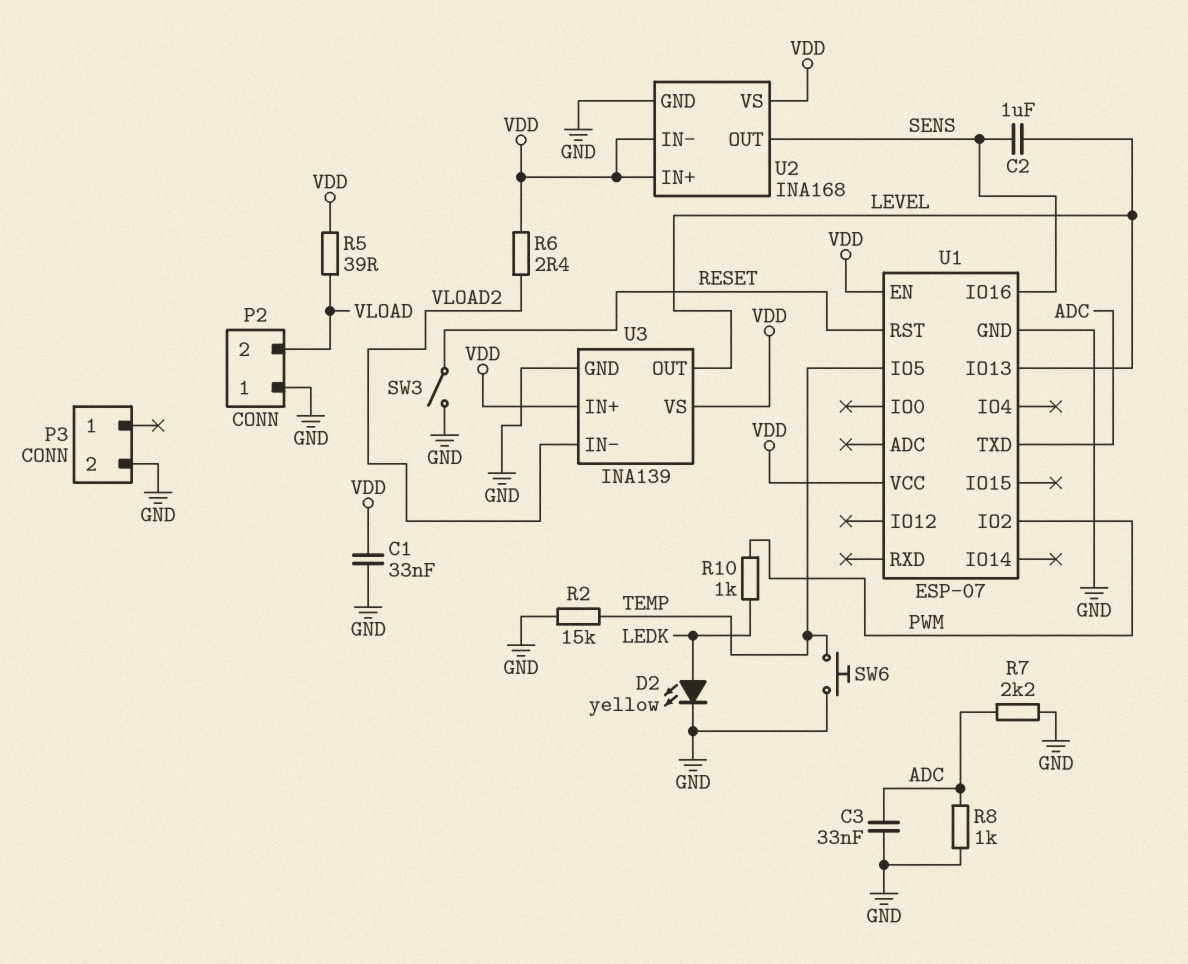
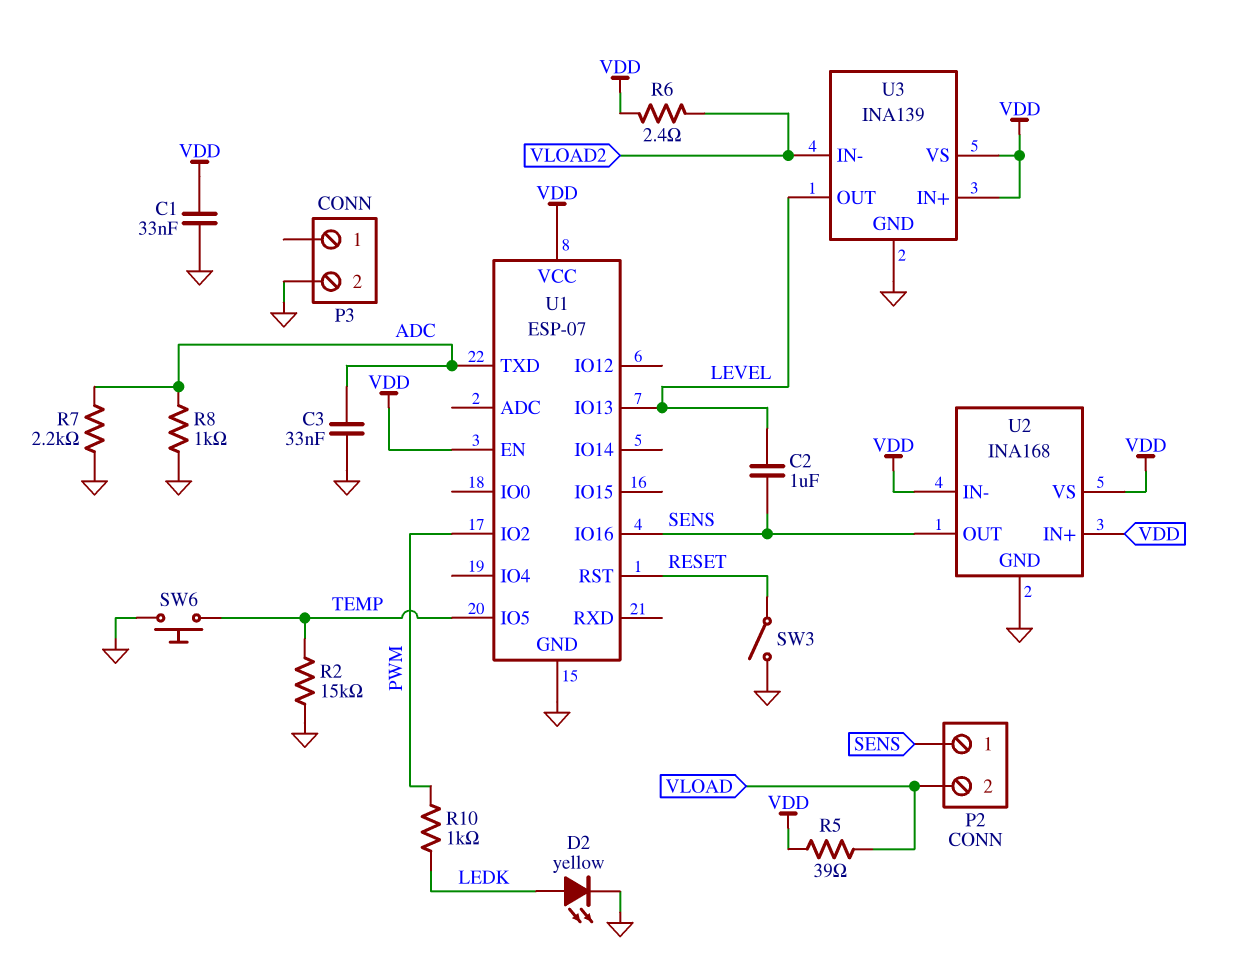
P2 pin 1: GND -> SENS

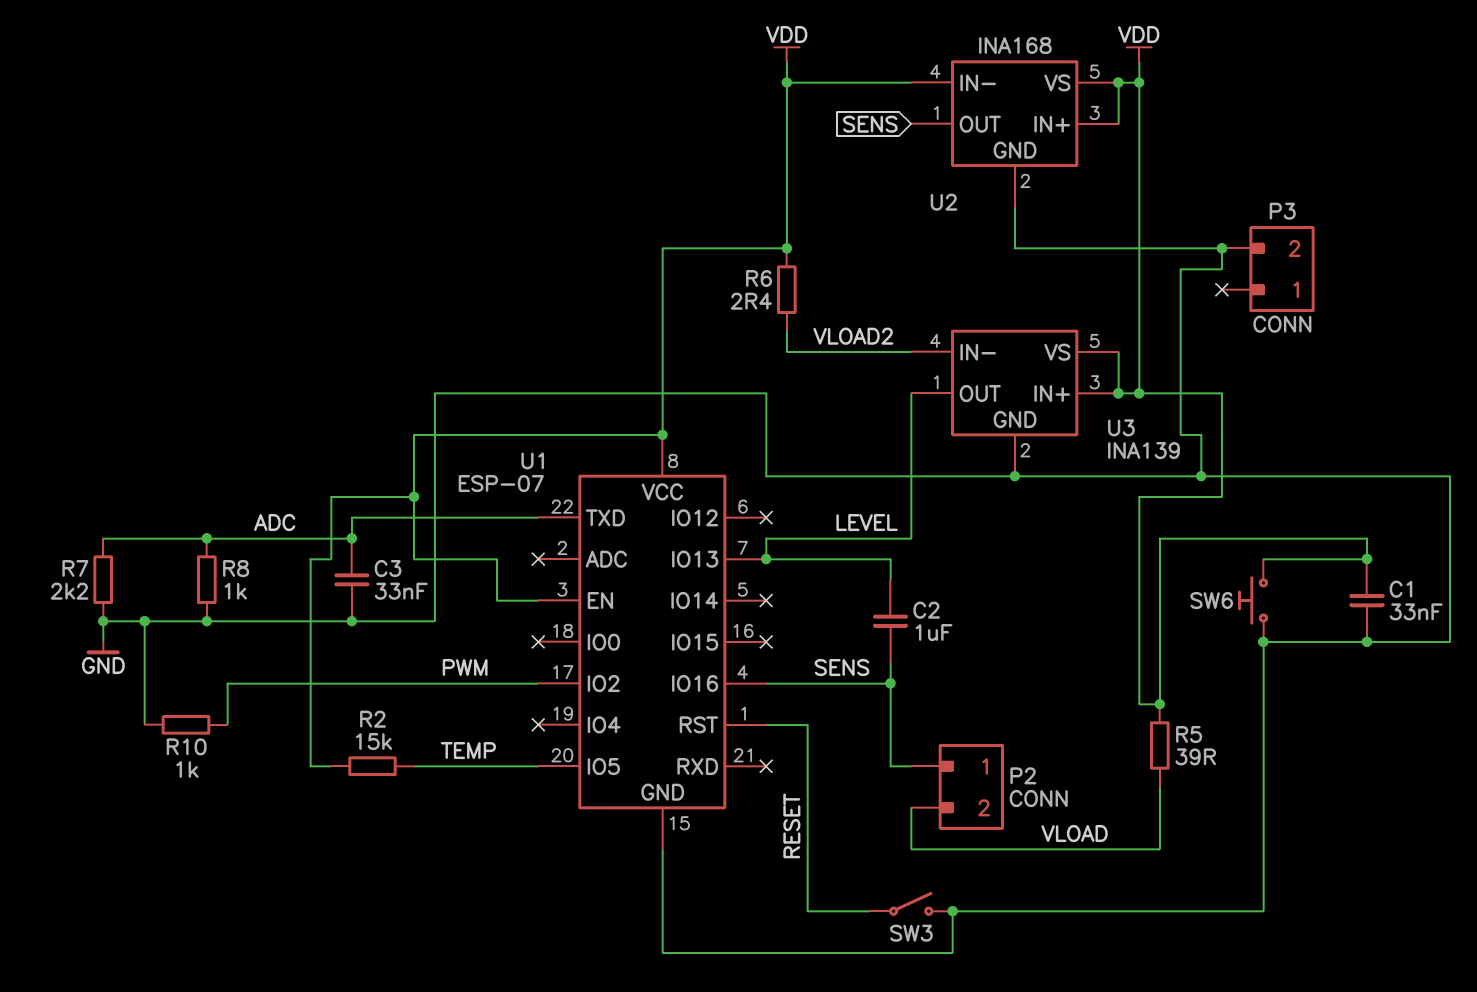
D2: LED yellow (A LEDK, K GND) -> none
R2: 15k (GND, TEMP) -> 15k (TEMP, VDD)
R10: 1k (LEDK, PWM) -> 1k (GND, PWM)
SW6: button (GND, TEMP) -> button (GND, VDD)

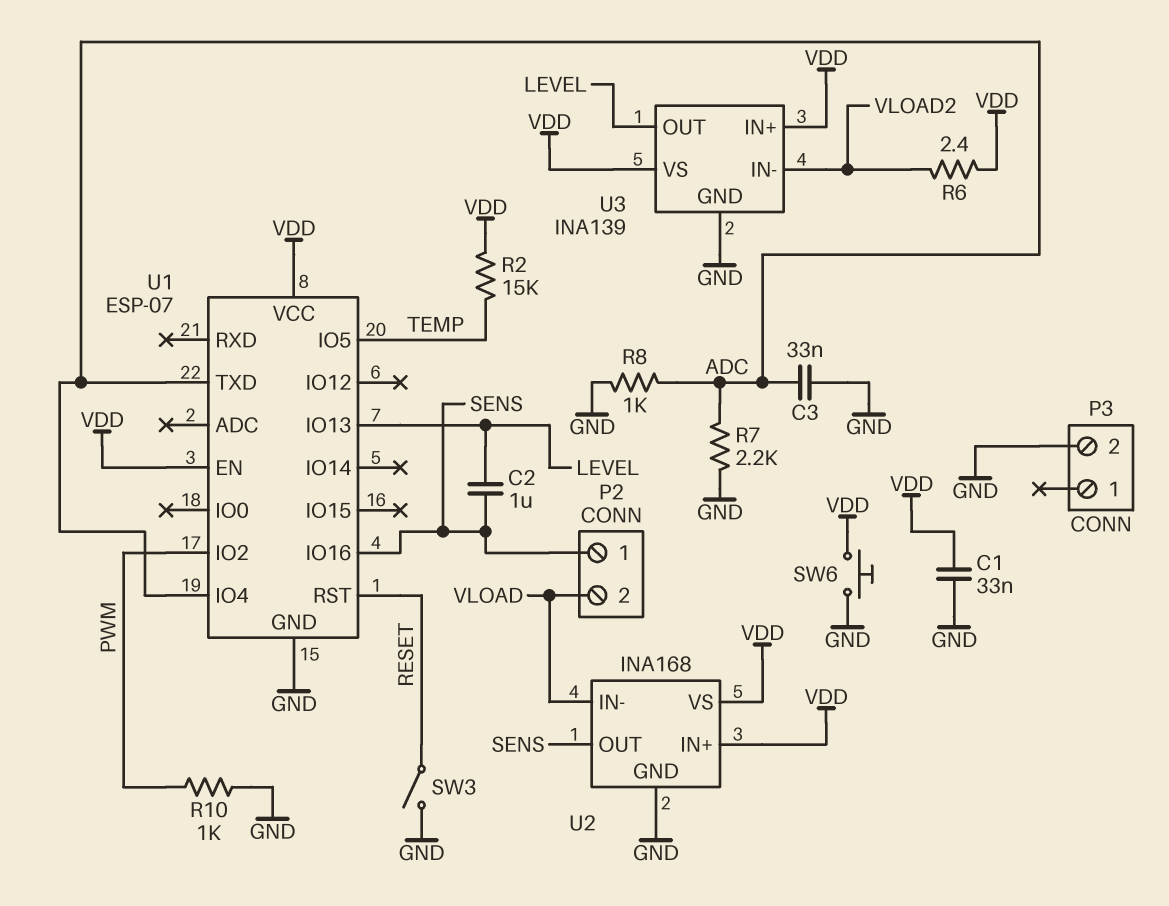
R5: 39 (VDD, VLOAD) -> none
U1 pin IO4: none -> ADC
U2 pin IN-: VDD -> VLOAD

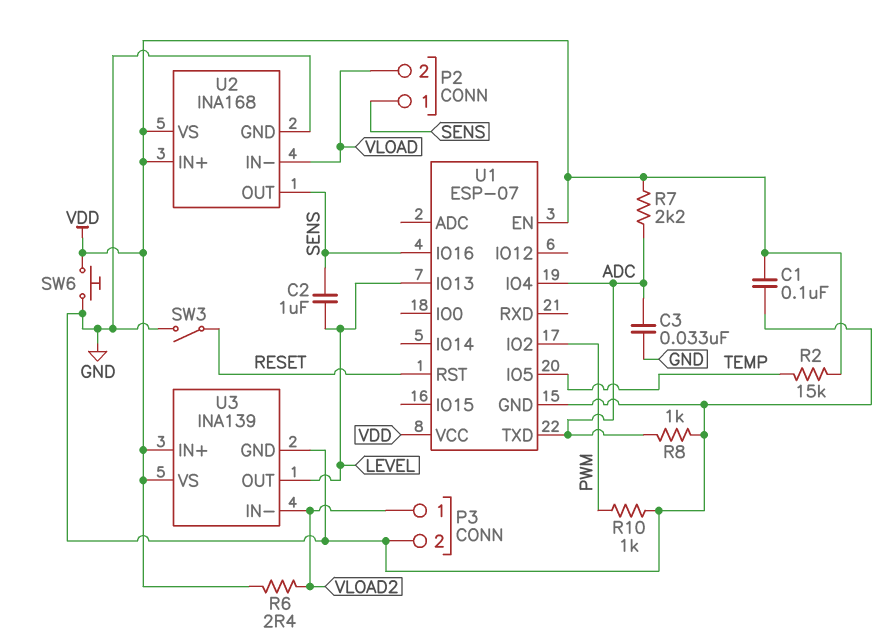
C1: 33nF (GND, VDD) -> 100nF (GND, VDD)
P3 pin 1: none -> VLOAD2
R7: 2.2k (ADC, GND) -> 2.2k (ADC, VDD)

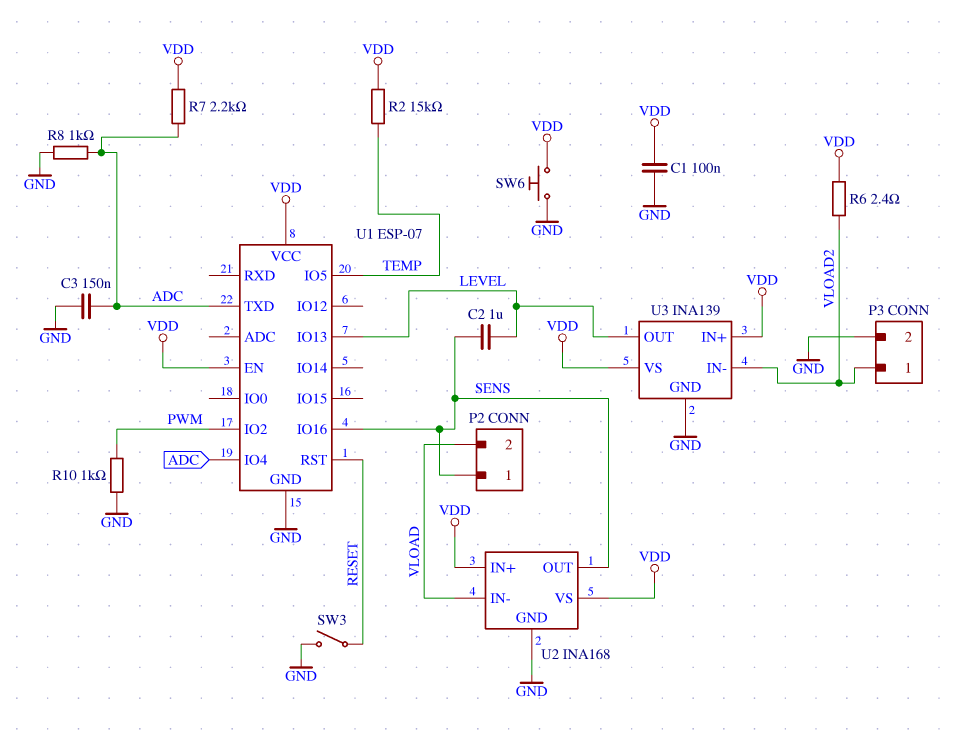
C3: 33nF (ADC, GND) -> 150nF (ADC, GND)

